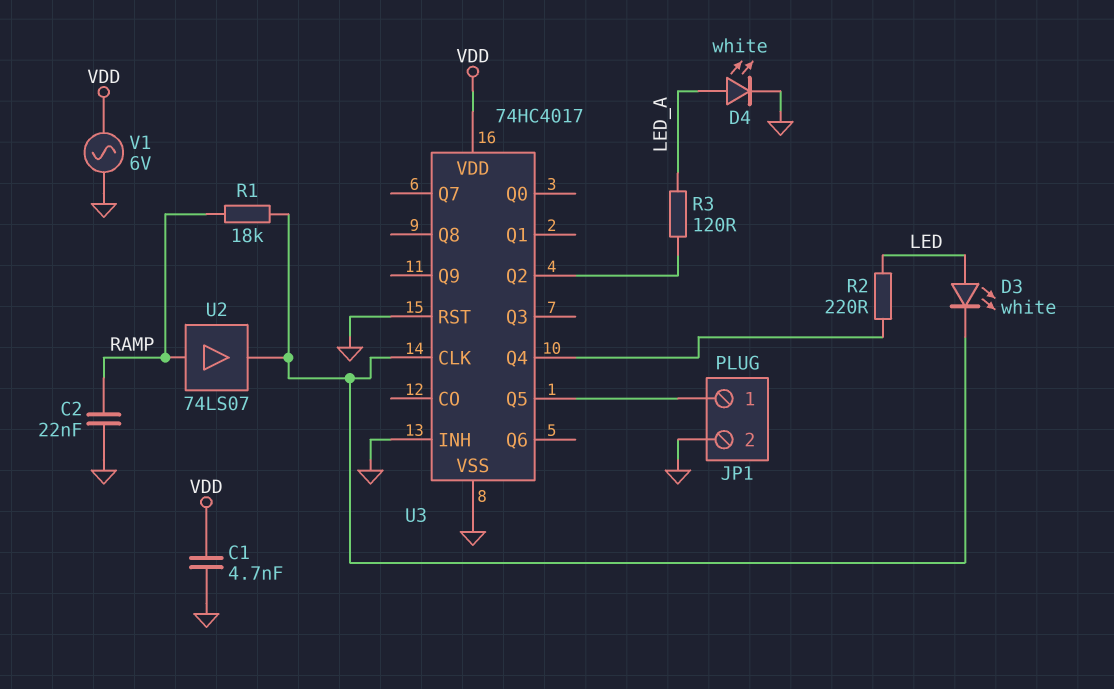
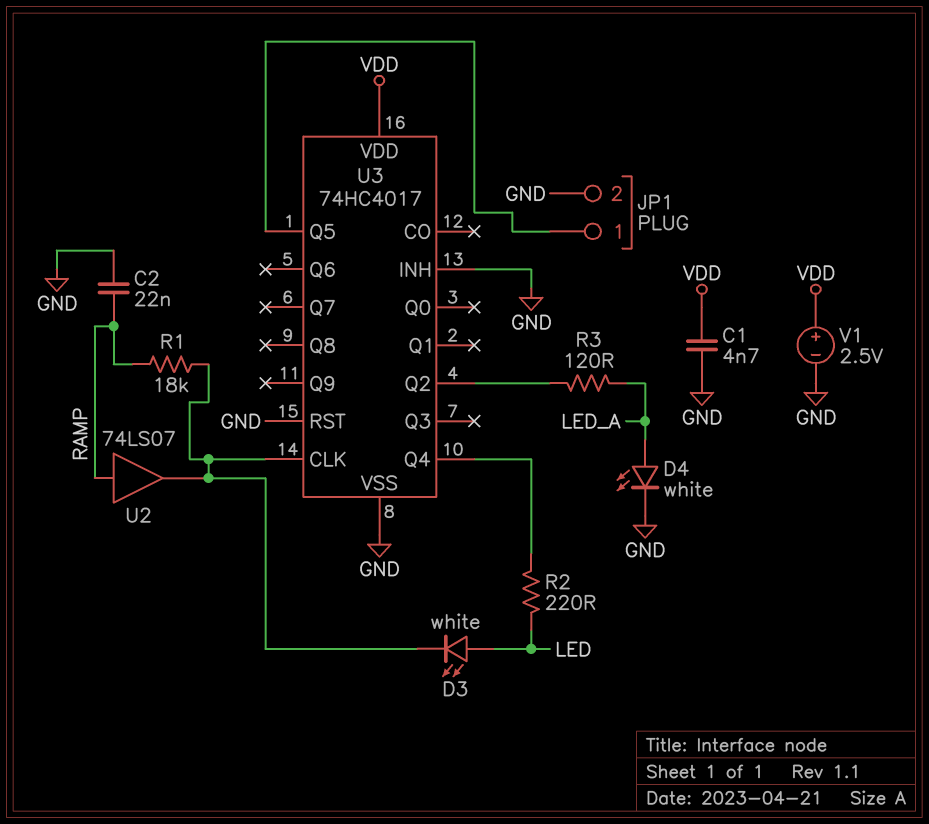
V1: AC 6V (GND, VDD) -> 2.5V (plus VDD, minus GND)

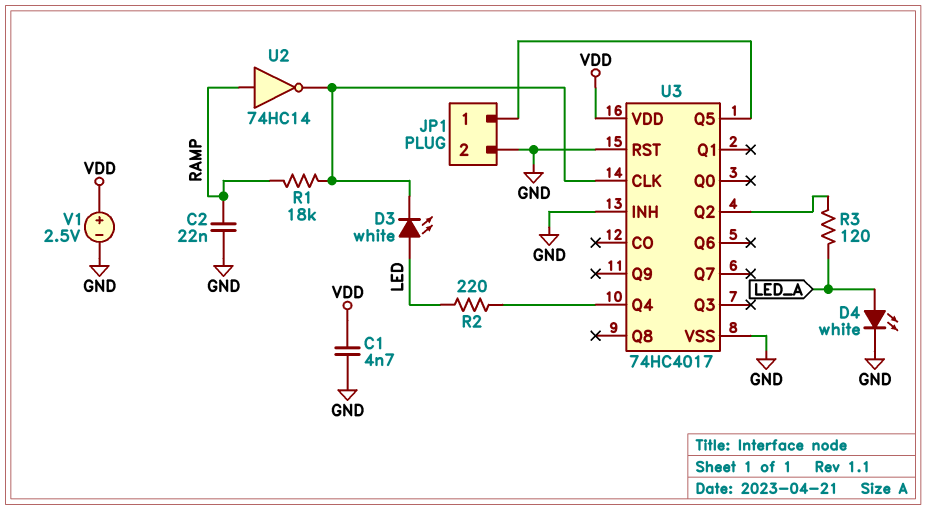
U2: buffer 74LS07 (in RAMP, out U3/CLK) -> NOT 74HC14 (in RAMP, out U3/CLK)

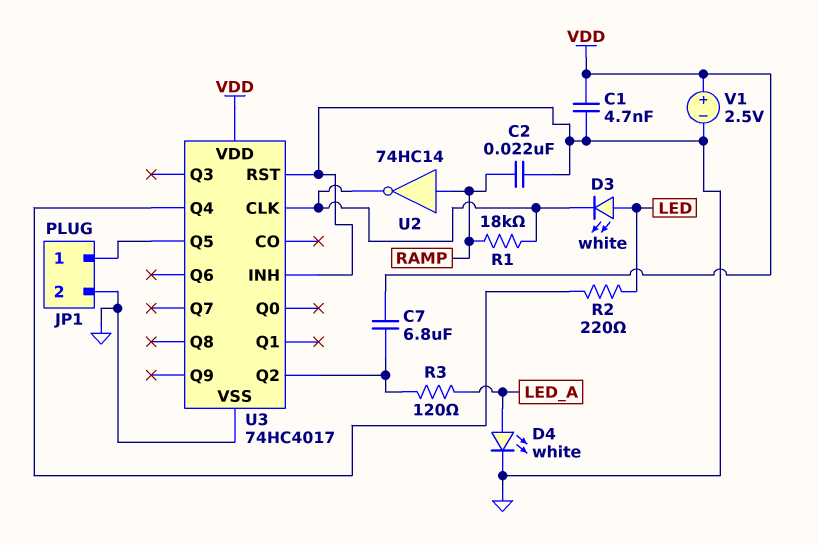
C7: none -> 6.8uF (U3/Q2, VDD)

